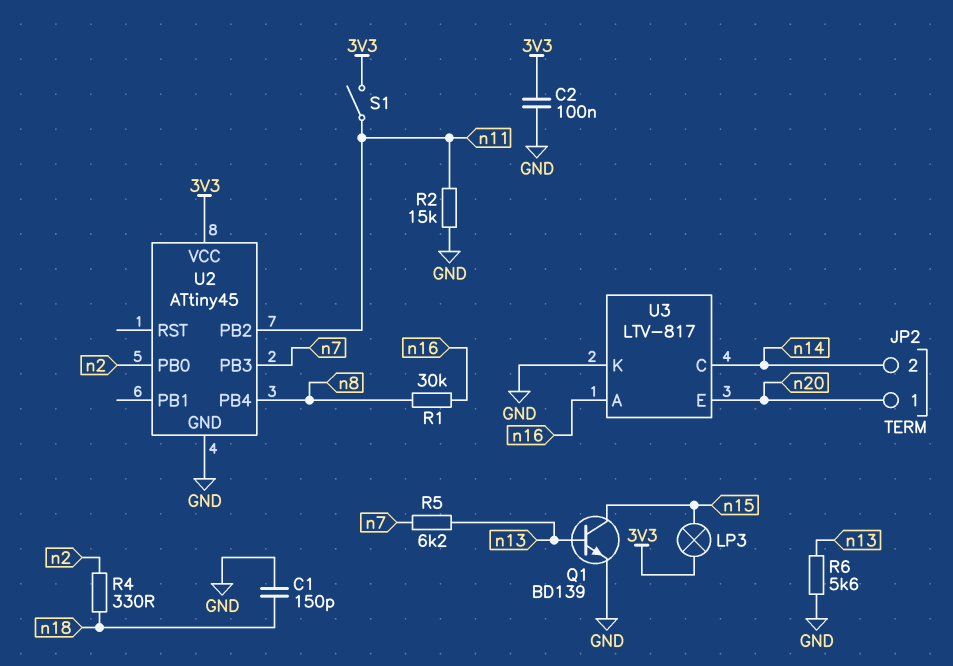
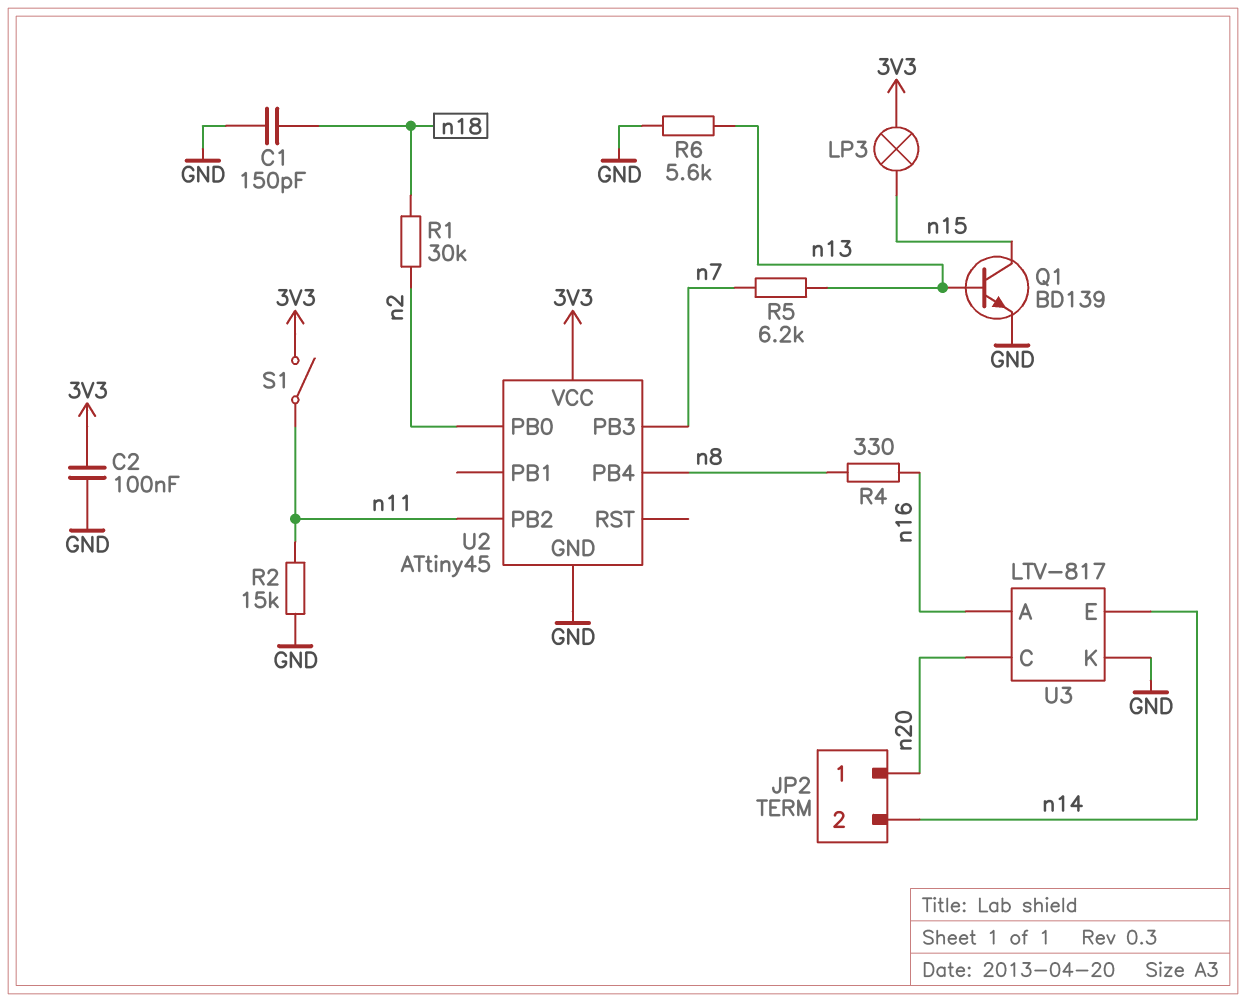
R1: 30k (n8, n16) -> 30k (n2, n18)
R4: 330 (n2, n18) -> 330 (n8, n16)
U3 pin C: n14 -> n20
U3 pin E: n20 -> n14

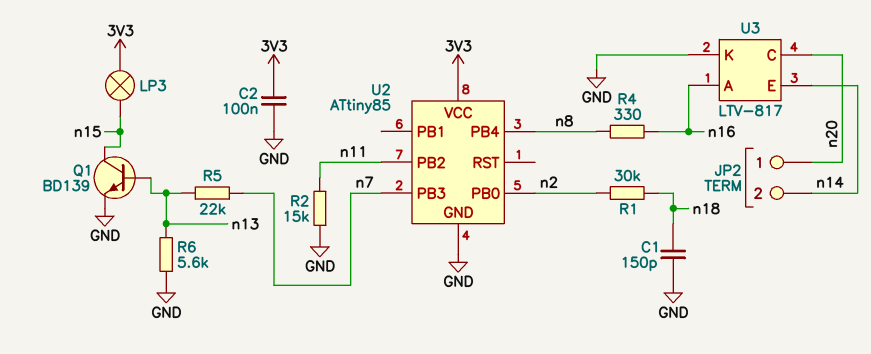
R5: 6.2k (n7, n13) -> 22k (n7, n13)
S1: switch (3V3, n11) -> none
U2: ATtiny45 -> ATtiny85

